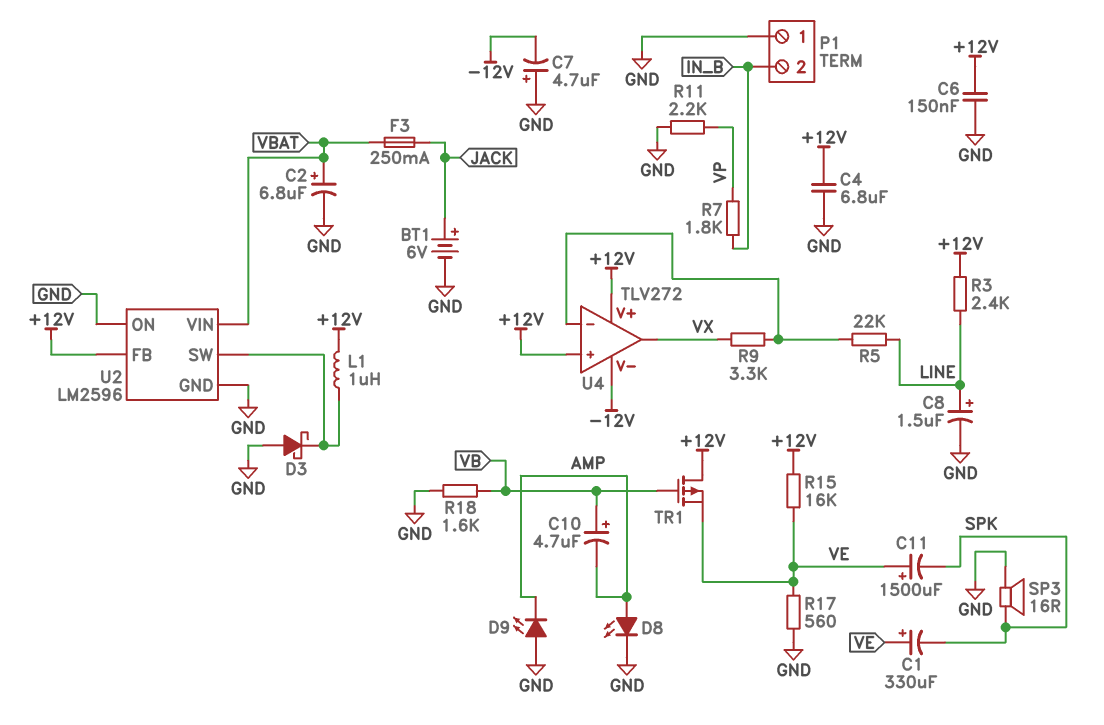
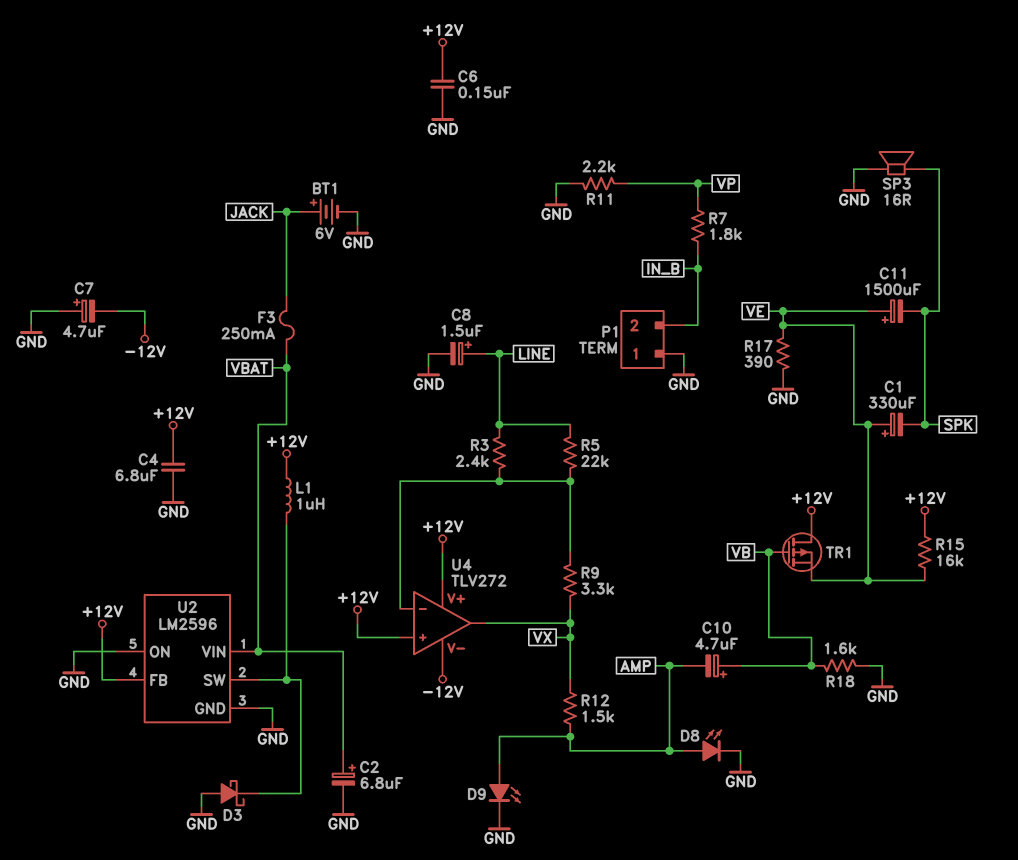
D9: LED (A GND, K AMP) -> LED (A AMP, K GND)
R3: 2.4k (+12V, LINE) -> 2.4k (LINE, U4/in-)
R12: none -> 1.5k (AMP, VX)
R17: 560 (GND, VE) -> 390 (GND, VE)

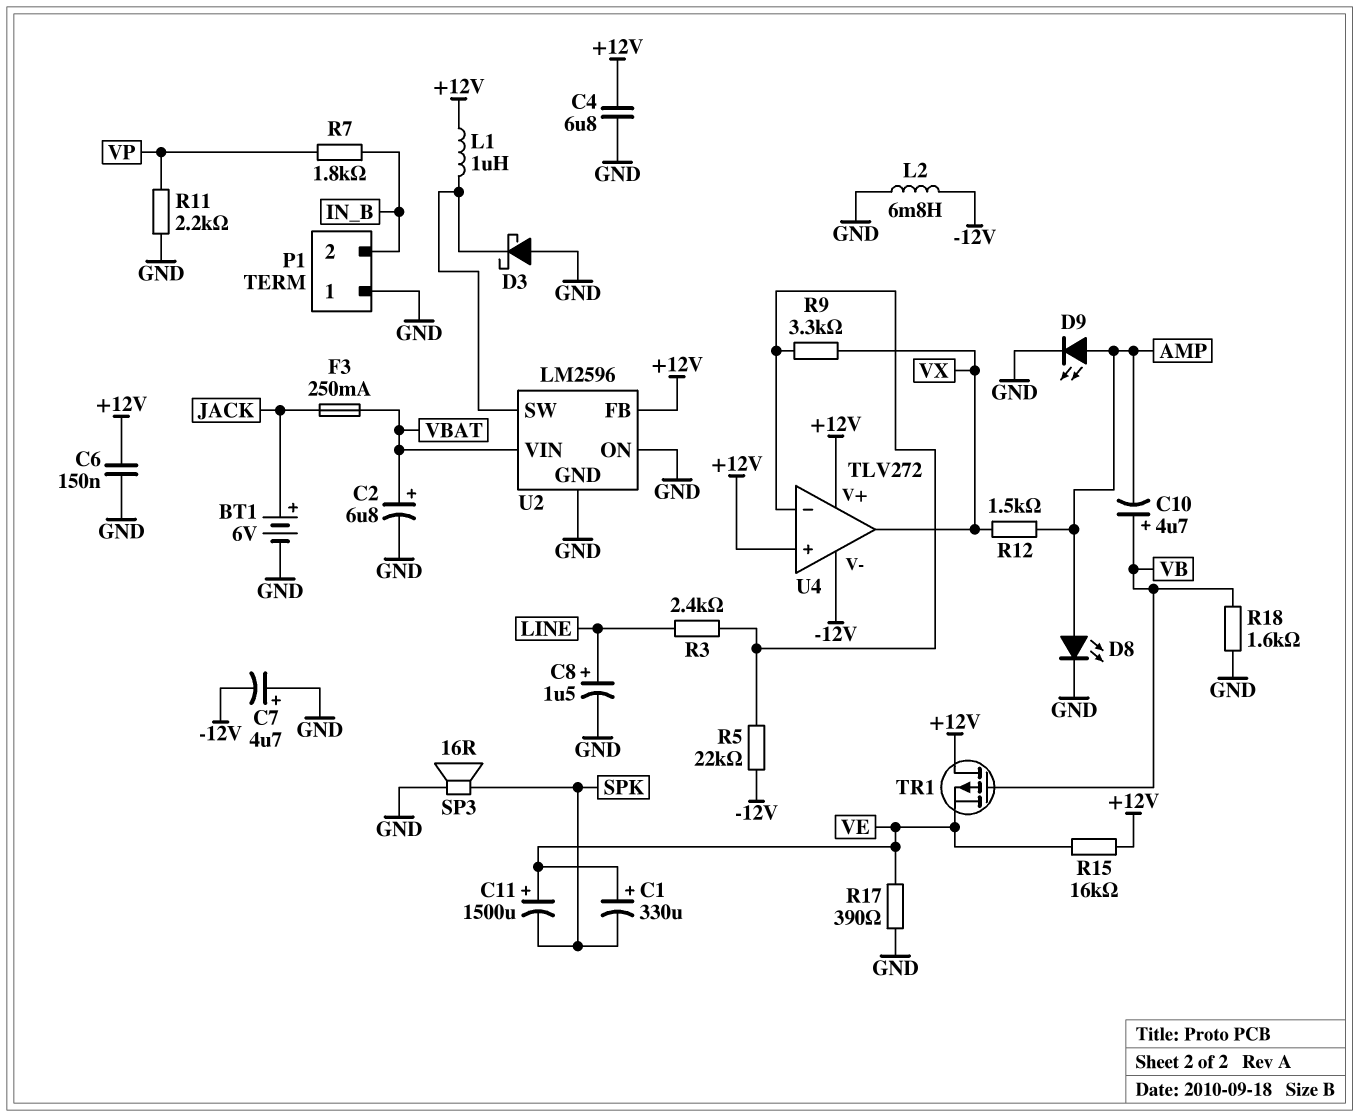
L2: none -> 6.8mH (-12V, GND)
R5: 22k (LINE, U4/in-) -> 22k (-12V, U4/in-)

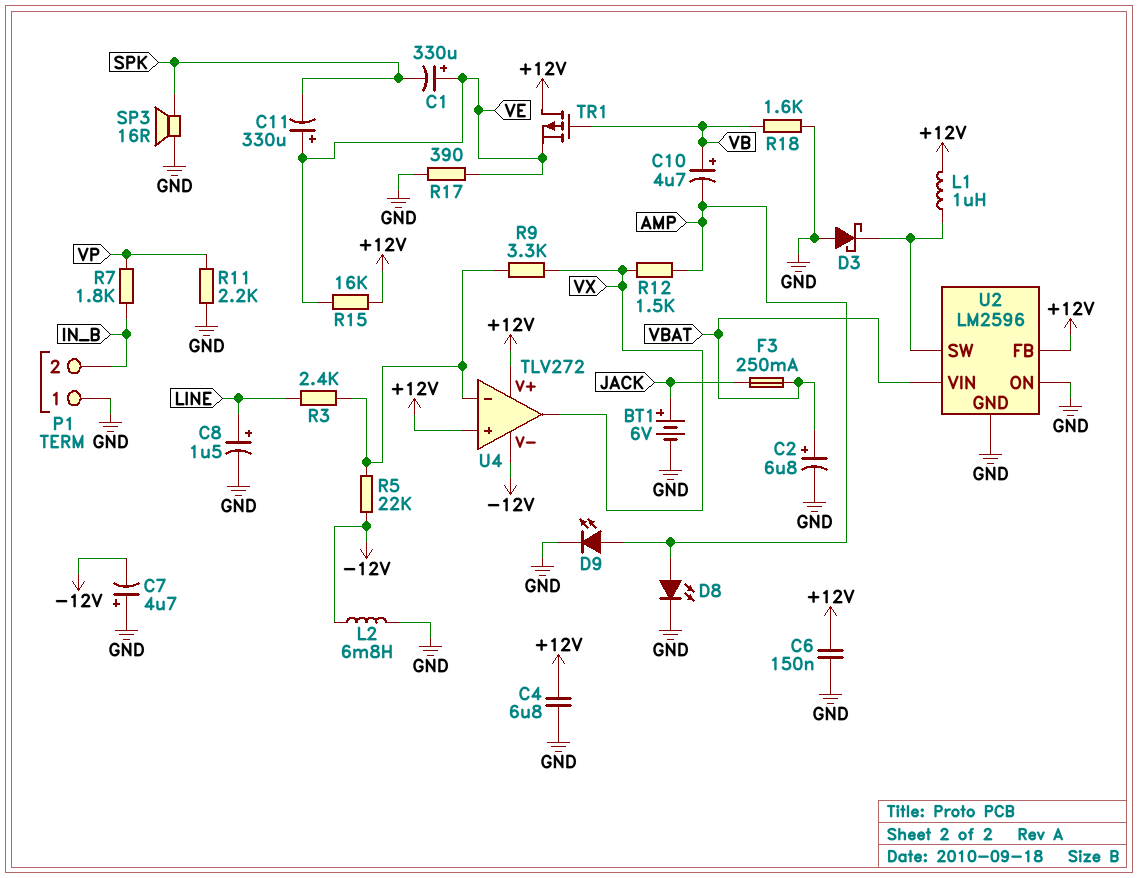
C11: 1500uF (plus VE, minus SPK) -> 330uF (plus VE, minus SPK)

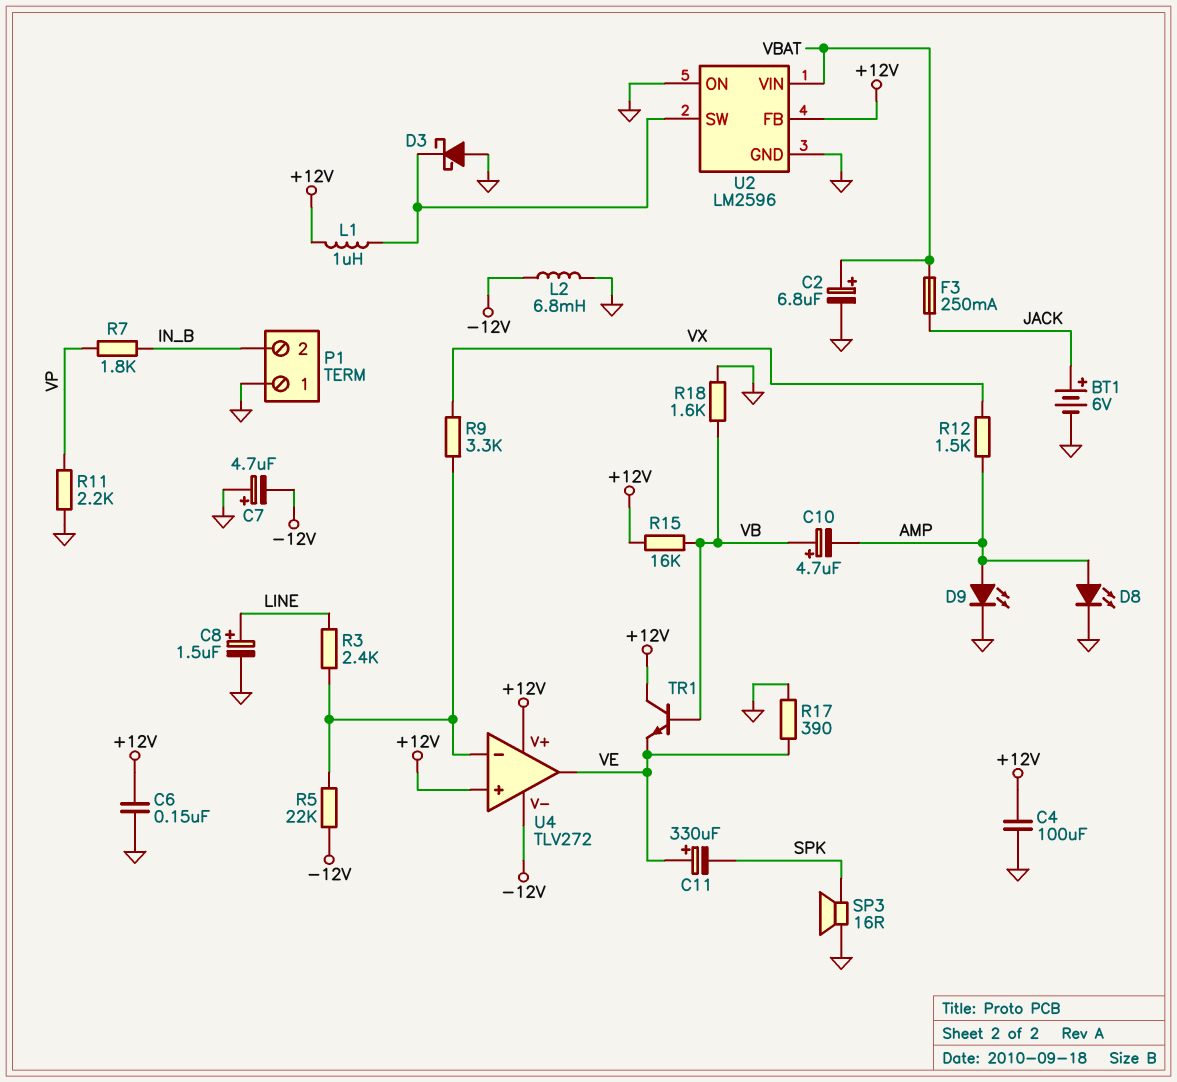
C1: 330uF (plus VE, minus SPK) -> none
C4: 6.8uF (+12V, GND) -> 100uF (+12V, GND)
R15: 16k (+12V, VE) -> 16k (+12V, VB)
TR1: PMOS (G VB, D +12V, S VE) -> NPN (B VB, C +12V, E VE)
U4 pin out: VX -> VE

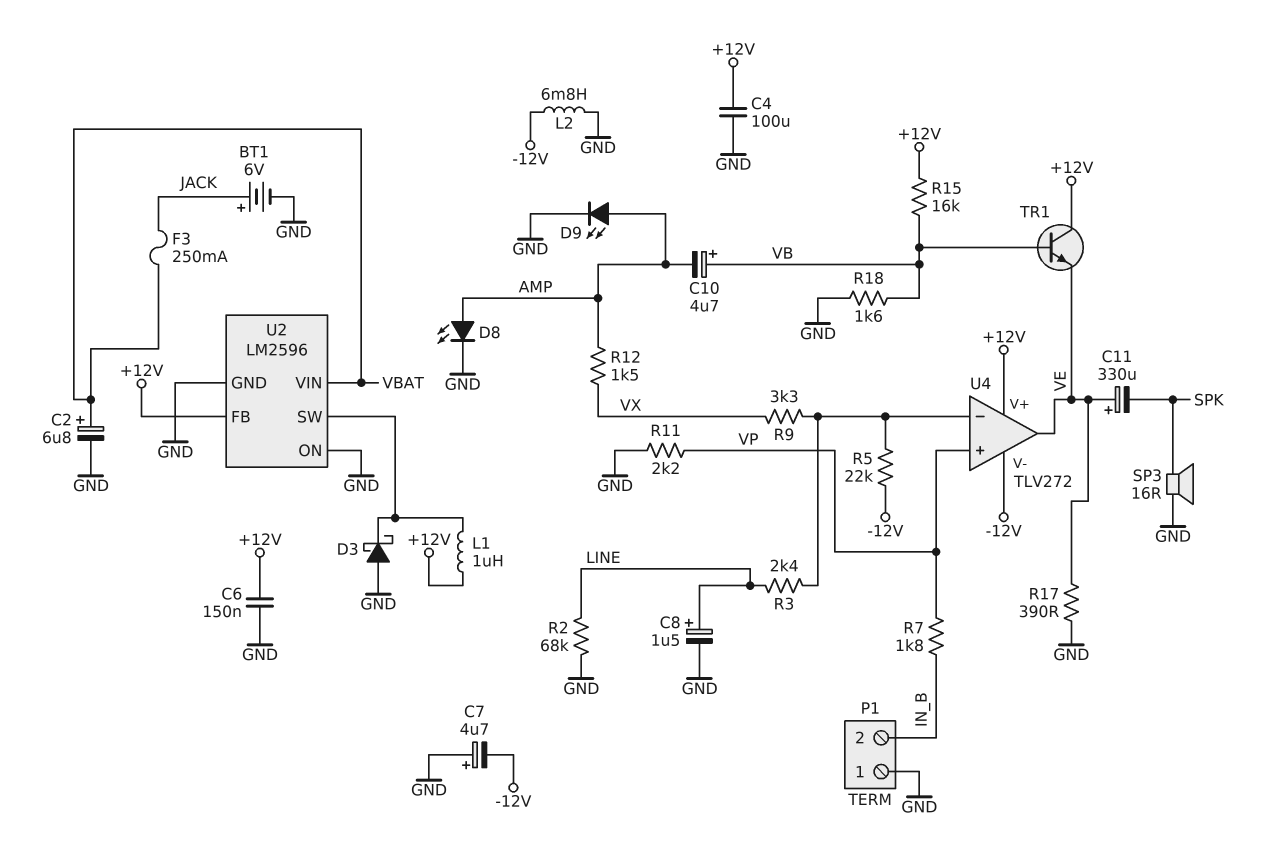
R2: none -> 68k (GND, LINE)
U4 pin in+: +12V -> VP

